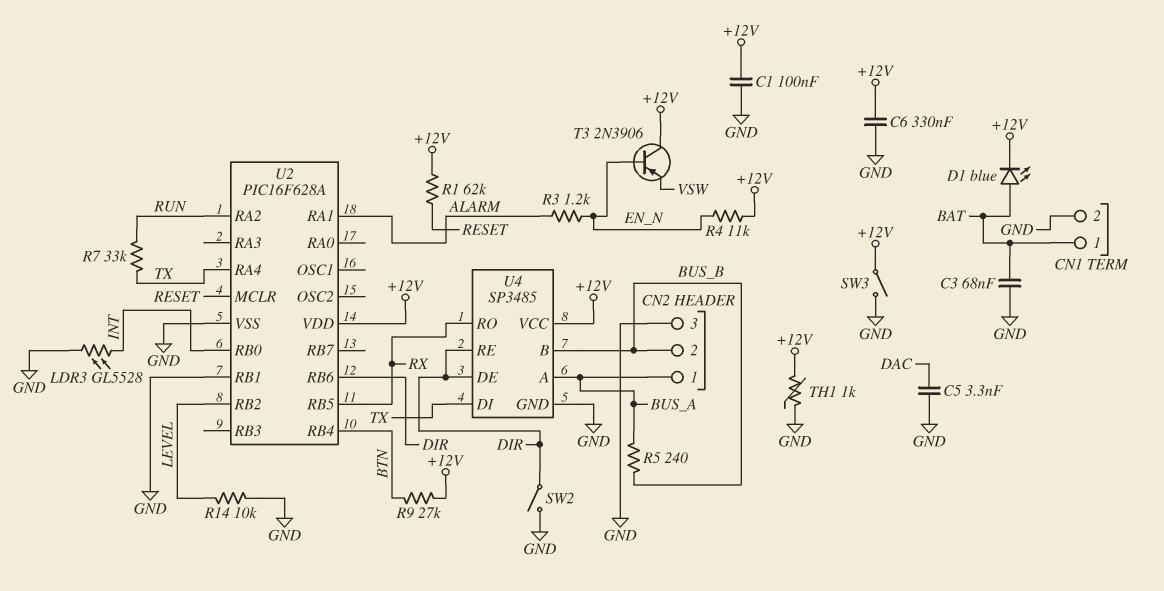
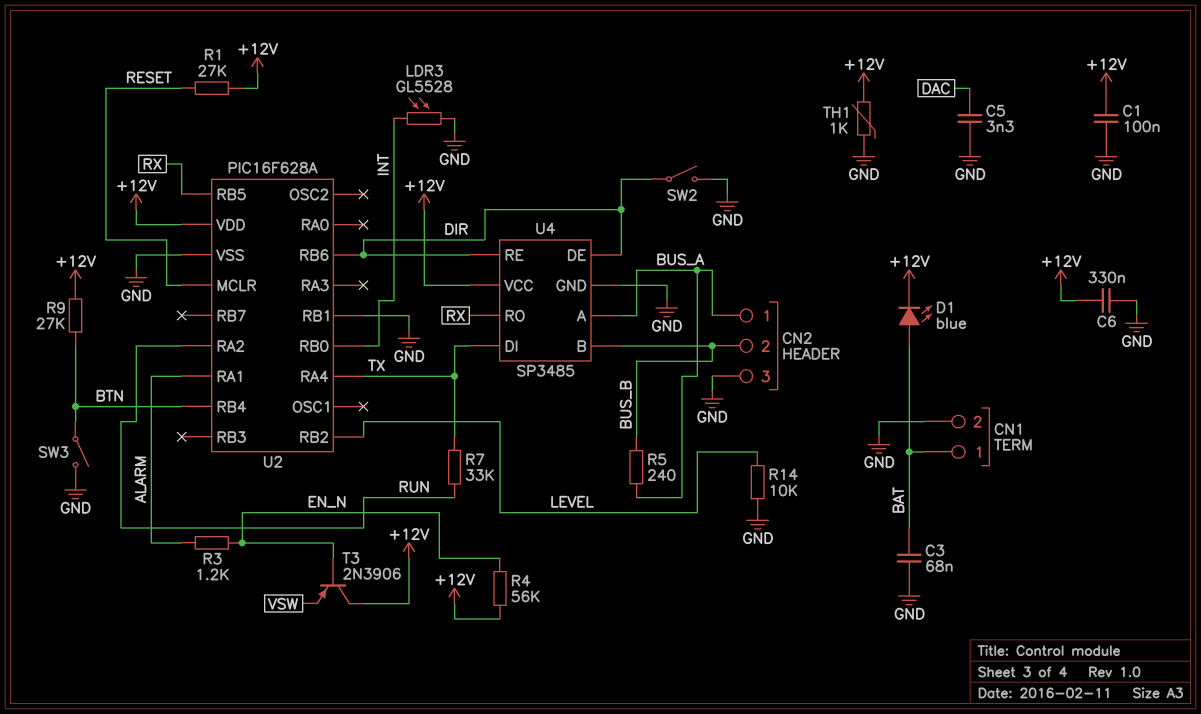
R1: 62k (+12V, RESET) -> 27k (+12V, RESET)
R4: 11k (+12V, EN_N) -> 56k (+12V, EN_N)
SW3: switch (+12V, GND) -> switch (BTN, GND)

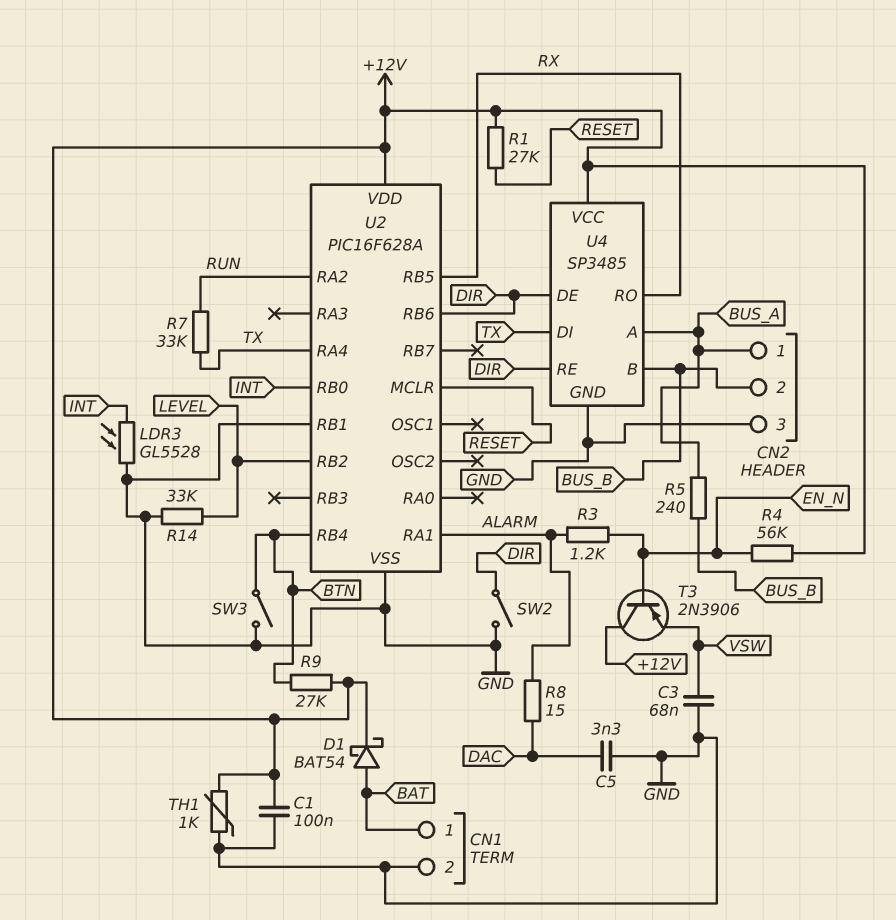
C3: 68nF (BAT, GND) -> 68nF (GND, VSW)
C6: 330nF (+12V, GND) -> none
D1: LED blue (A BAT, K +12V) -> schottky BAT54 (A BAT, K +12V)
R8: none -> 15 (ALARM, DAC)
R14: 10k (GND, LEVEL) -> 33k (GND, LEVEL)

